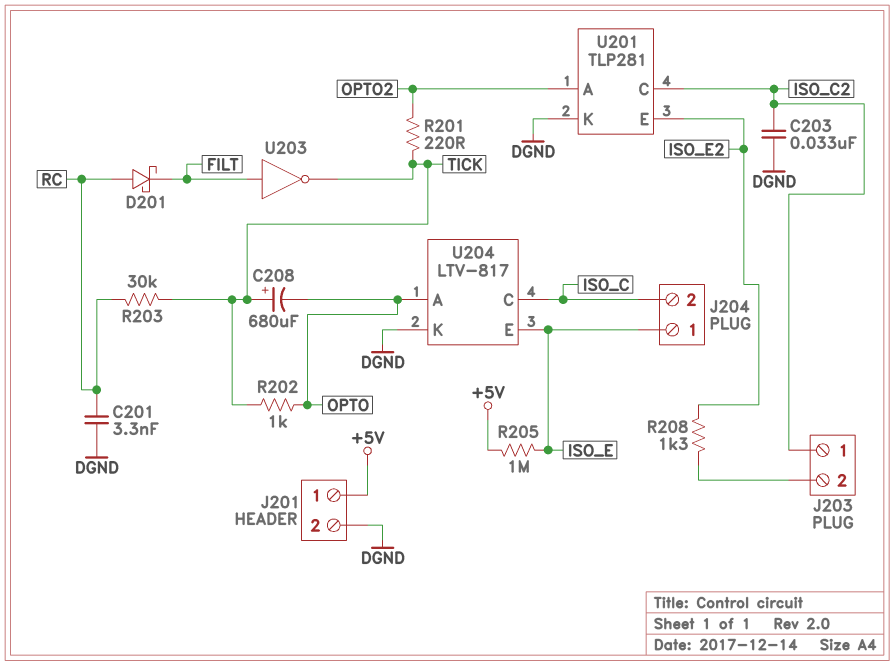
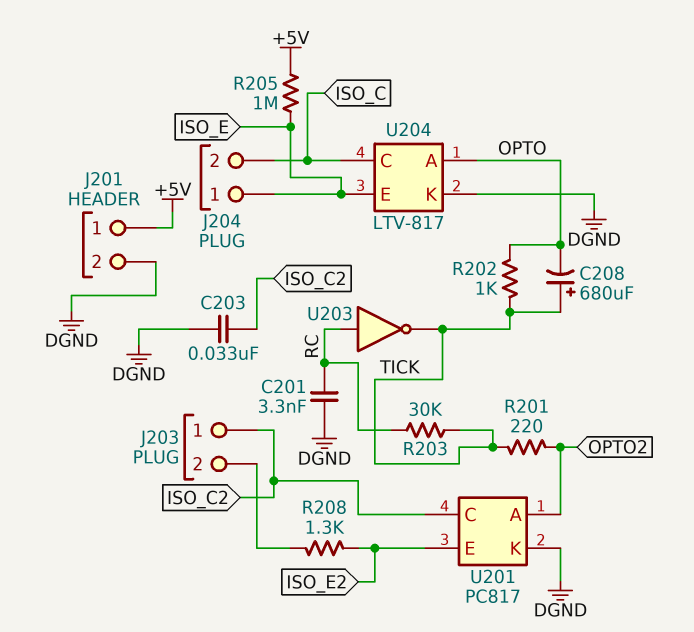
D201: schottky (A RC, K FILT) -> none
U201: TLP281 -> PC817
U203: NOT (in FILT, out TICK) -> NOT (in RC, out TICK)

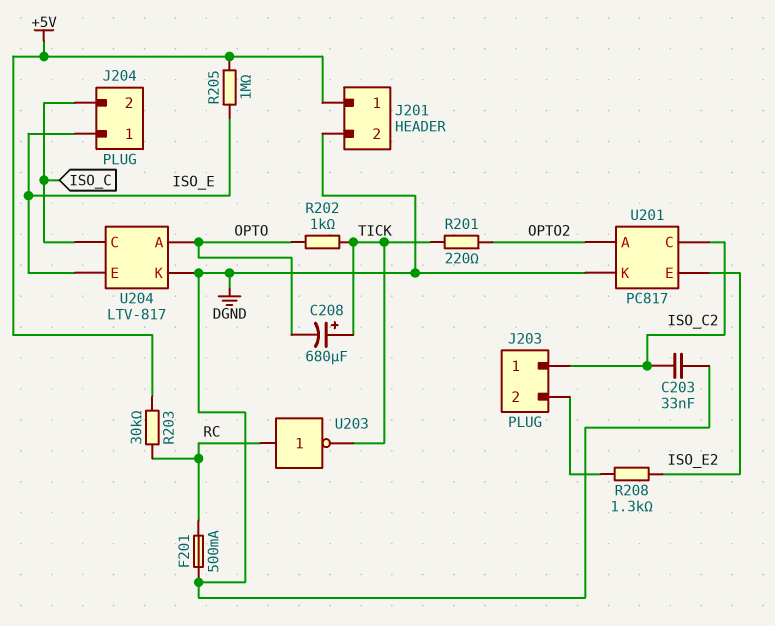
C201: 3.3nF (DGND, RC) -> none
F201: none -> 500mA (DGND, RC)
R203: 30k (RC, TICK) -> 30k (+5V, RC)

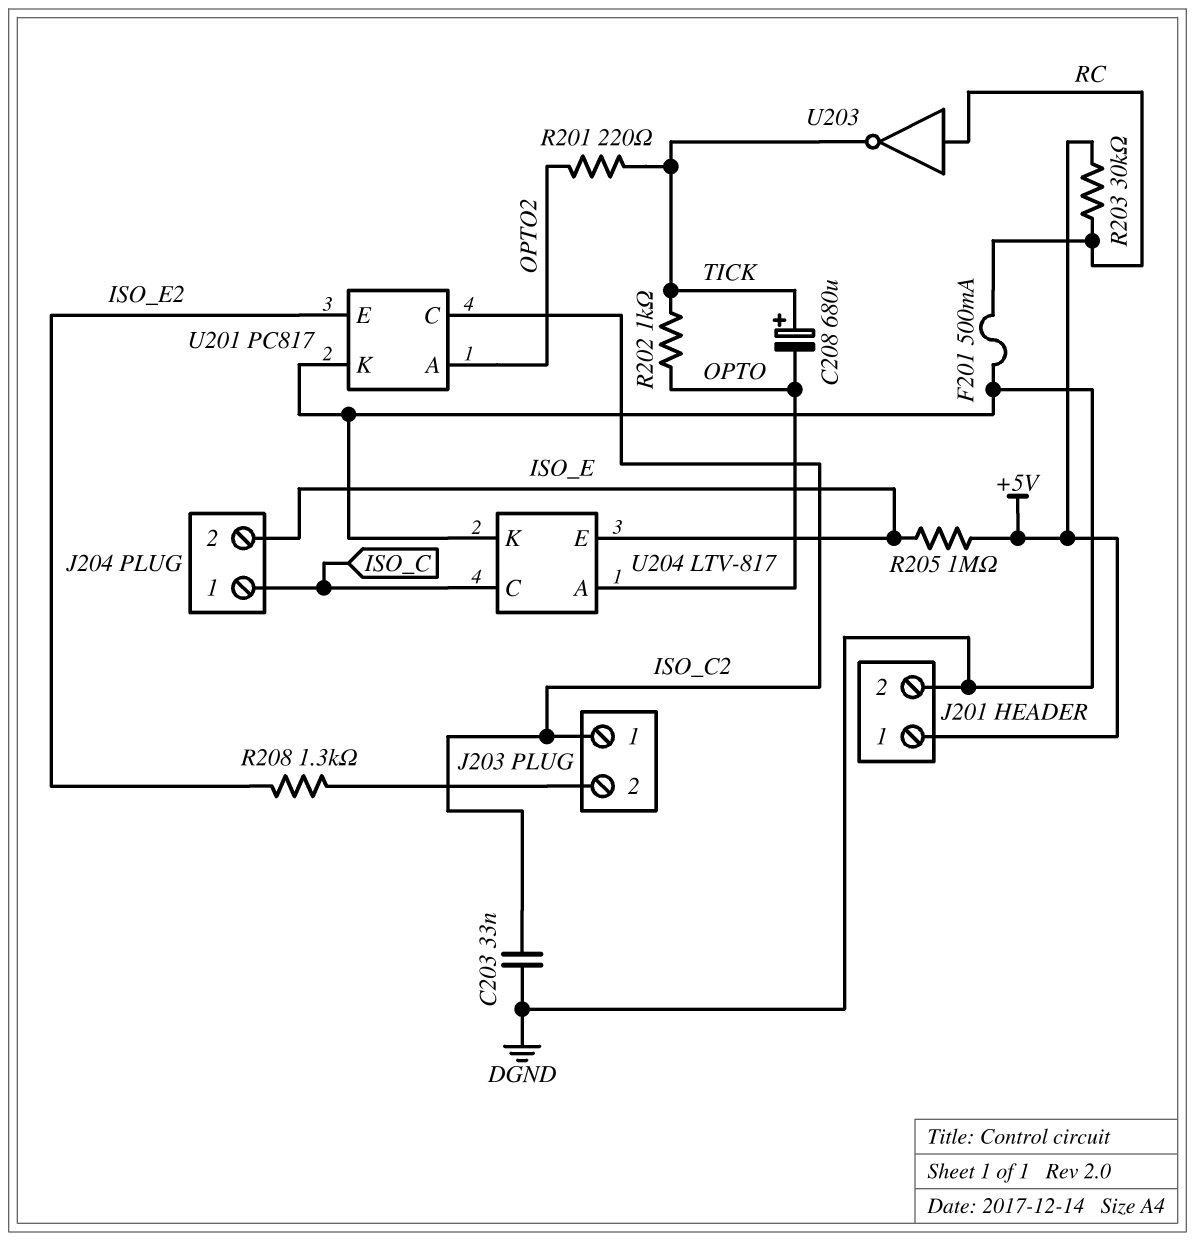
J204 pin 1: ISO_E -> ISO_C
J204 pin 2: ISO_C -> ISO_E

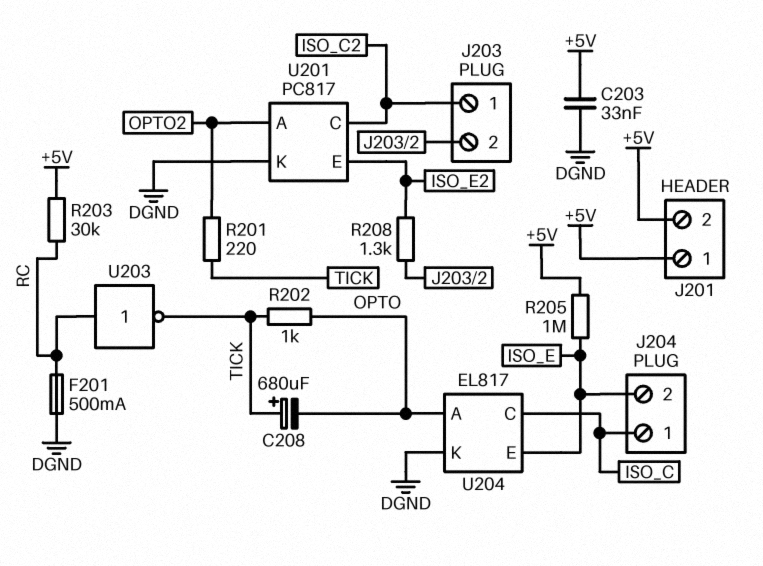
C203: 33nF (DGND, ISO_C2) -> 33nF (+5V, DGND)
J201 pin 2: DGND -> +5V
U204: LTV-817 -> EL817

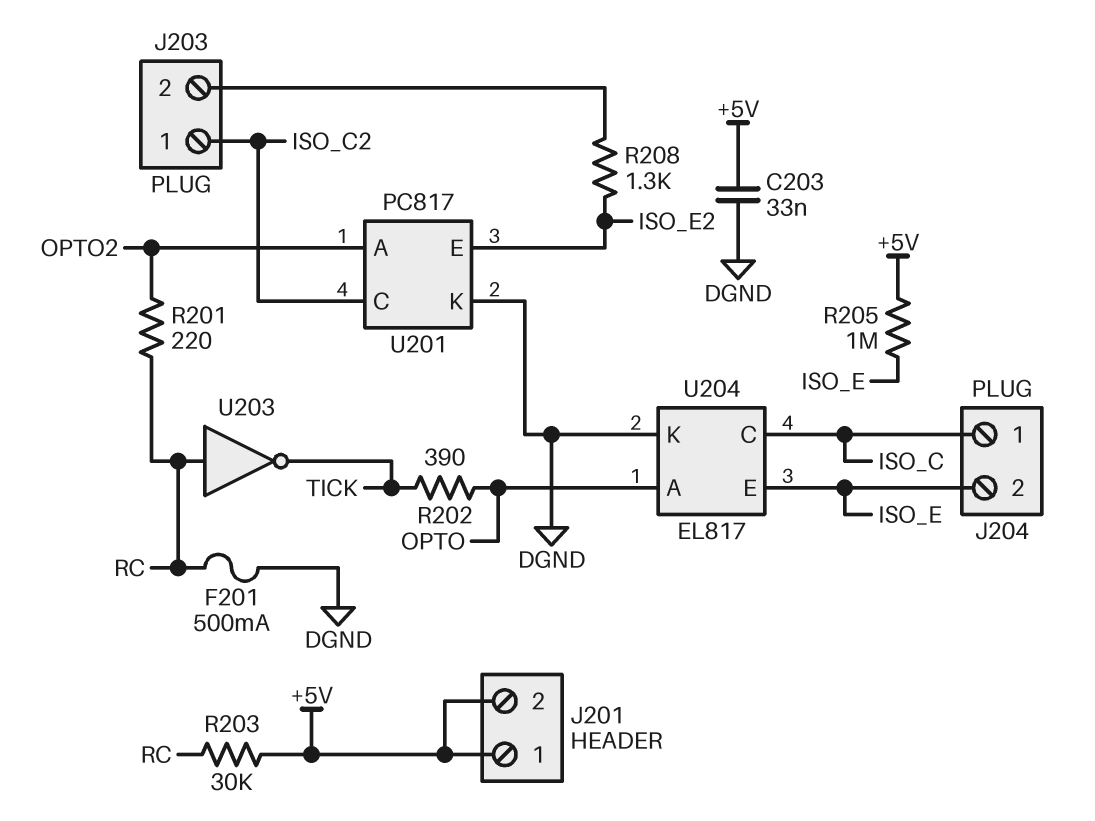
C208: 680uF (plus TICK, minus OPTO) -> none
R201: 220 (OPTO2, TICK) -> 220 (OPTO2, RC)
R202: 1k (OPTO, TICK) -> 390 (OPTO, TICK)

